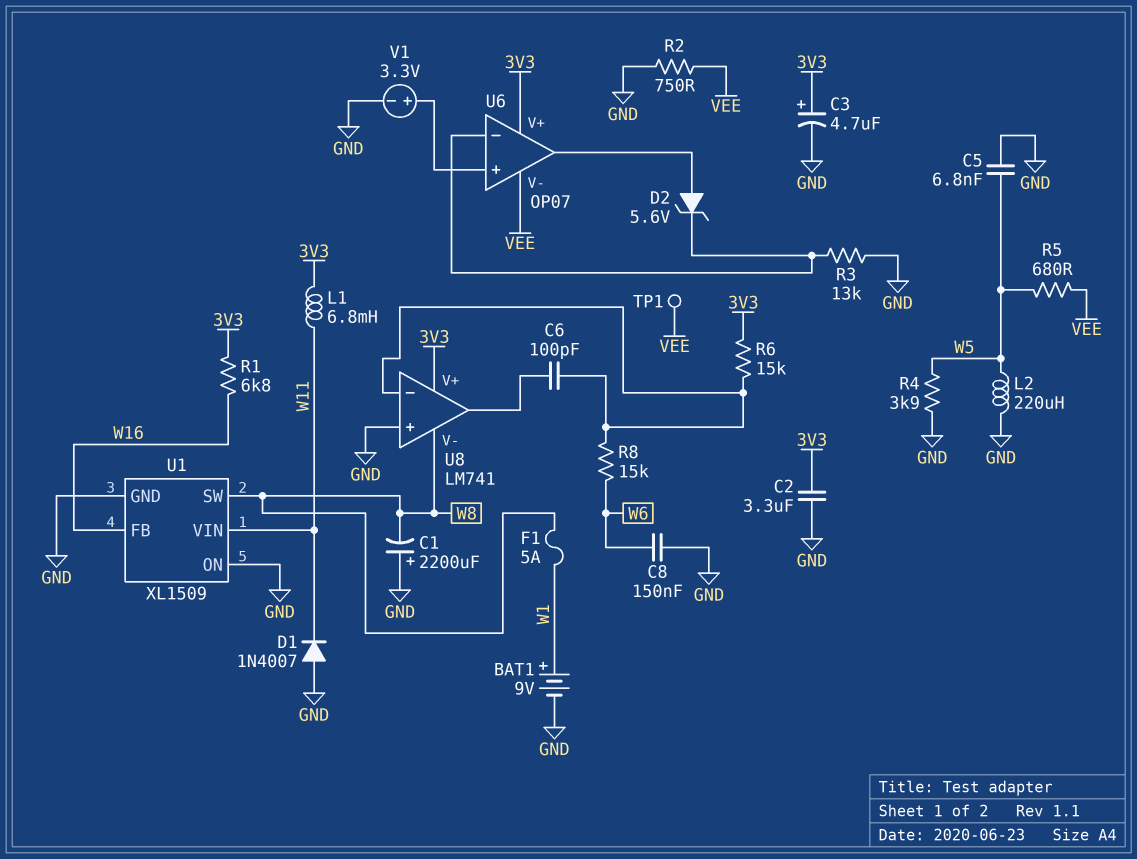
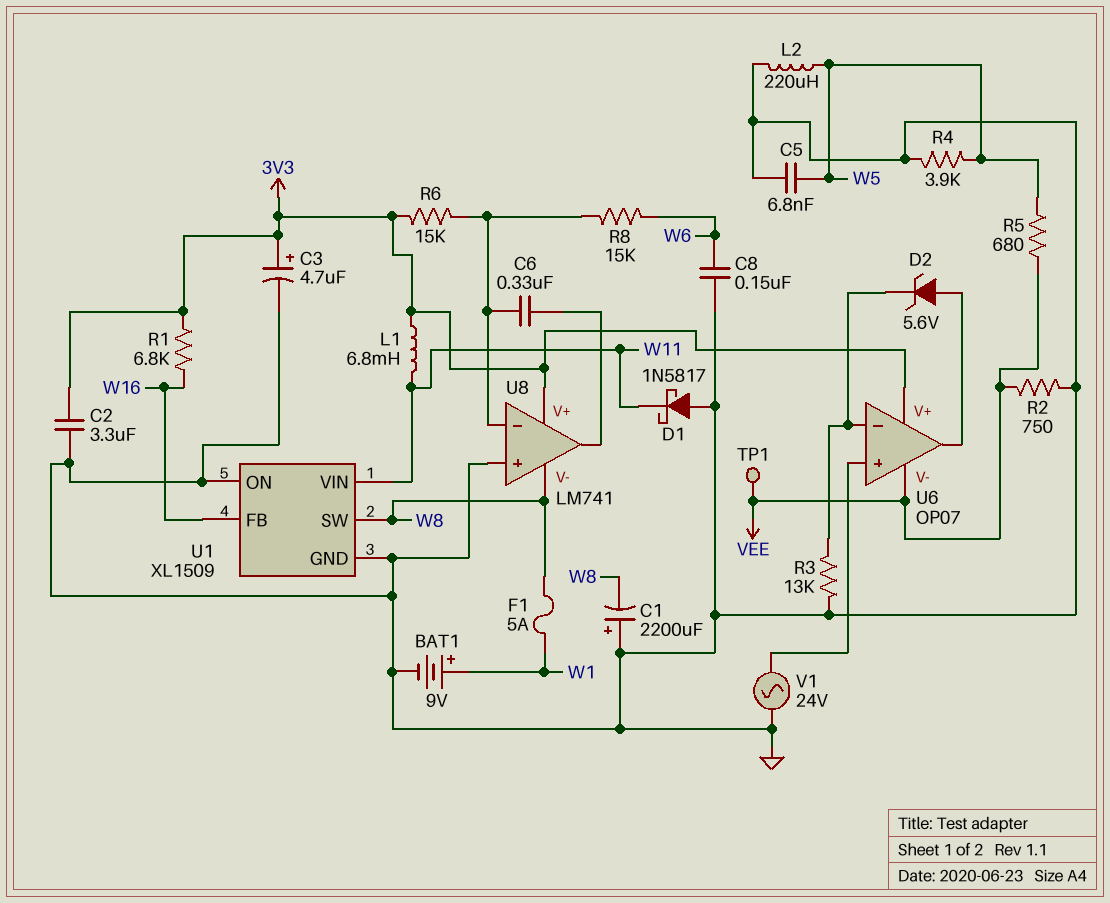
C6: 100pF (U8/in-, U8/out) -> 330nF (U8/in-, U8/out)
D1: diode 1N4007 (A GND, K W11) -> schottky 1N5817 (A GND, K W11)
V1: 3.3V (plus U6/in+, minus GND) -> AC 24V (GND, U6/in+)

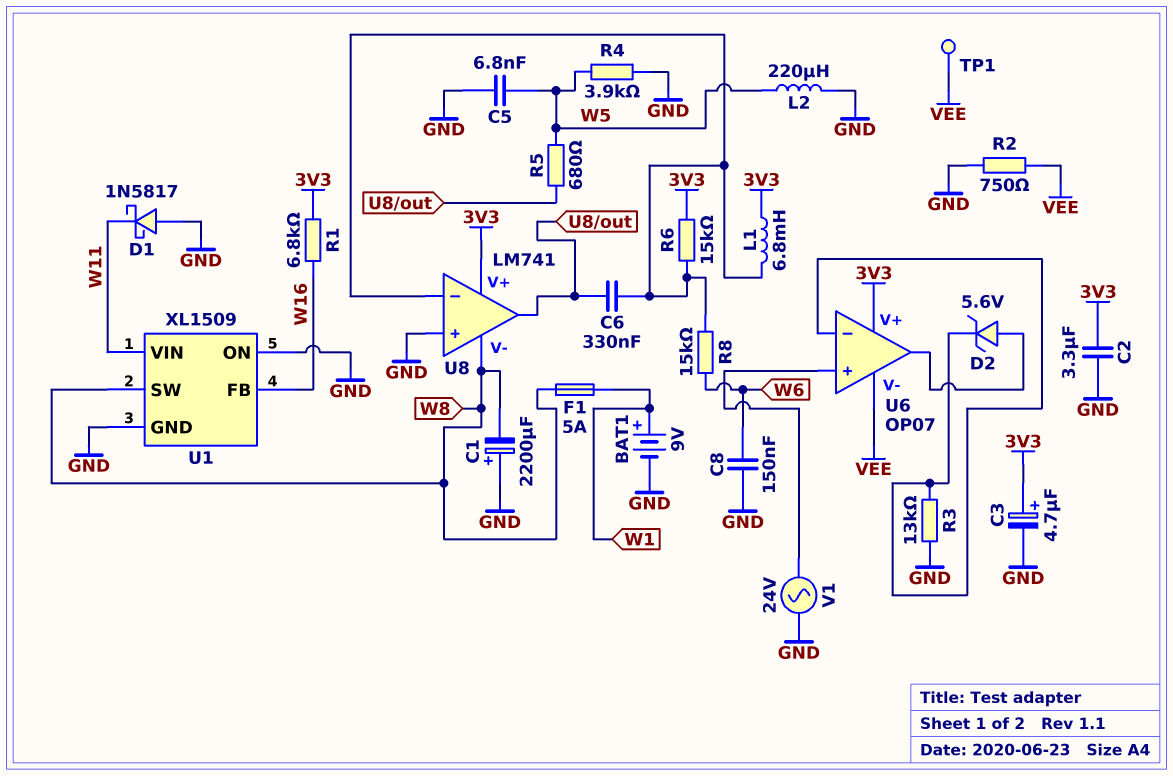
L1: 6.8mH (3V3, W11) -> 6.8mH (3V3, U8/in-)
R5: 680 (VEE, W5) -> 680 (U8/out, W5)

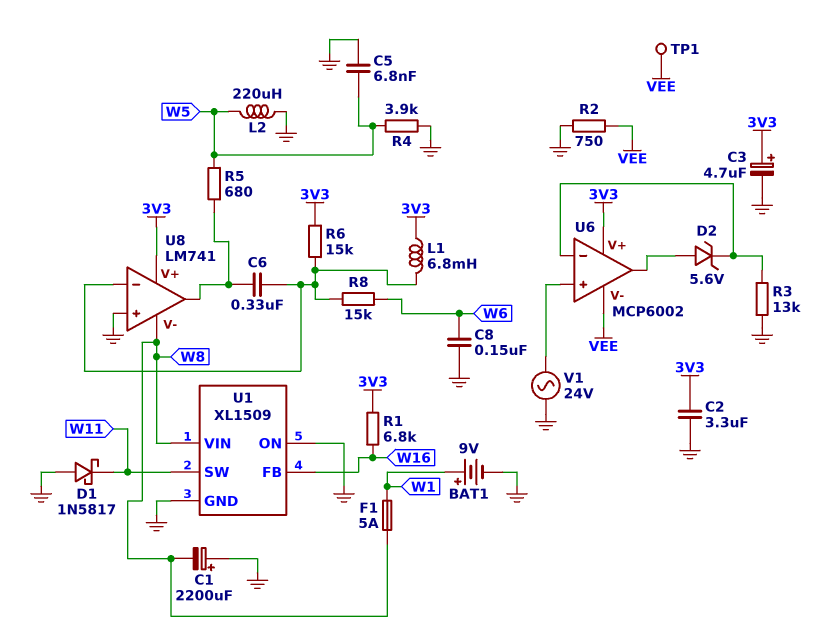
U1 pin SW: W8 -> W11
U1 pin VIN: W11 -> W8
U6: OP07 -> MCP6002

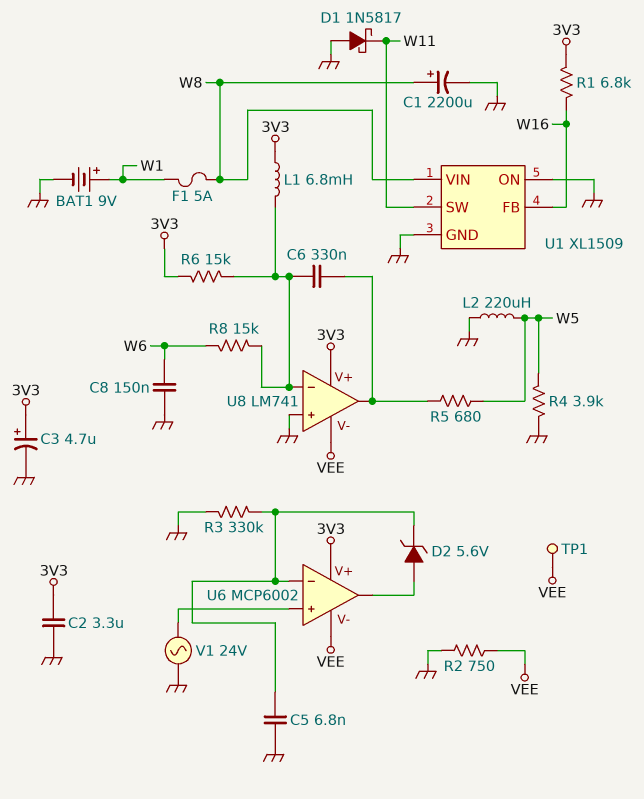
C1: 2200uF (plus GND, minus W8) -> 2200uF (plus W8, minus GND)
C5: 6.8nF (GND, W5) -> 6.8nF (GND, U6/in-)
R3: 13k (GND, U6/in-) -> 330k (GND, U6/in-)
U8 pin V-: W8 -> VEE

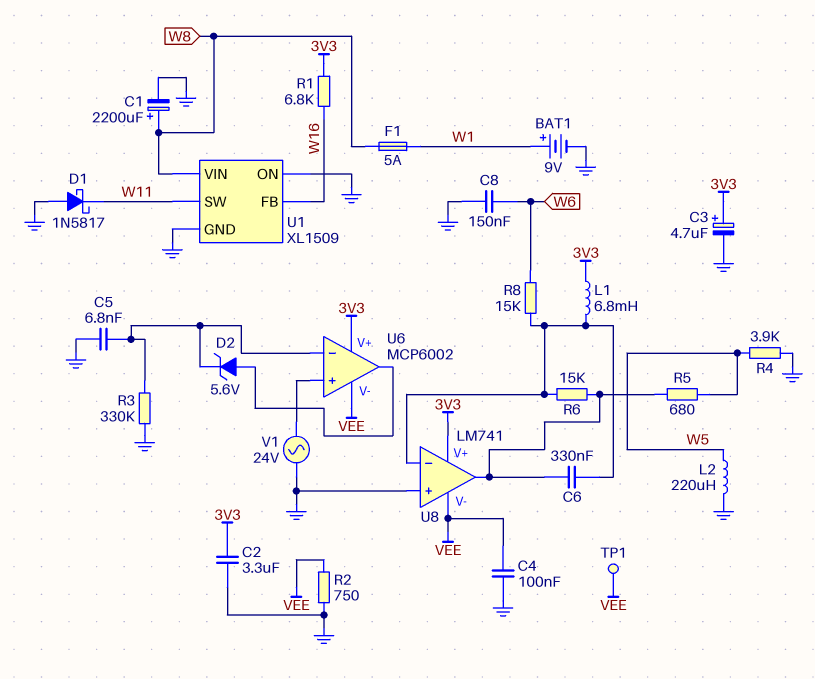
C4: none -> 100nF (GND, VEE)
R6: 15k (3V3, U8/in-) -> 15k (U8/in-, U8/out)

